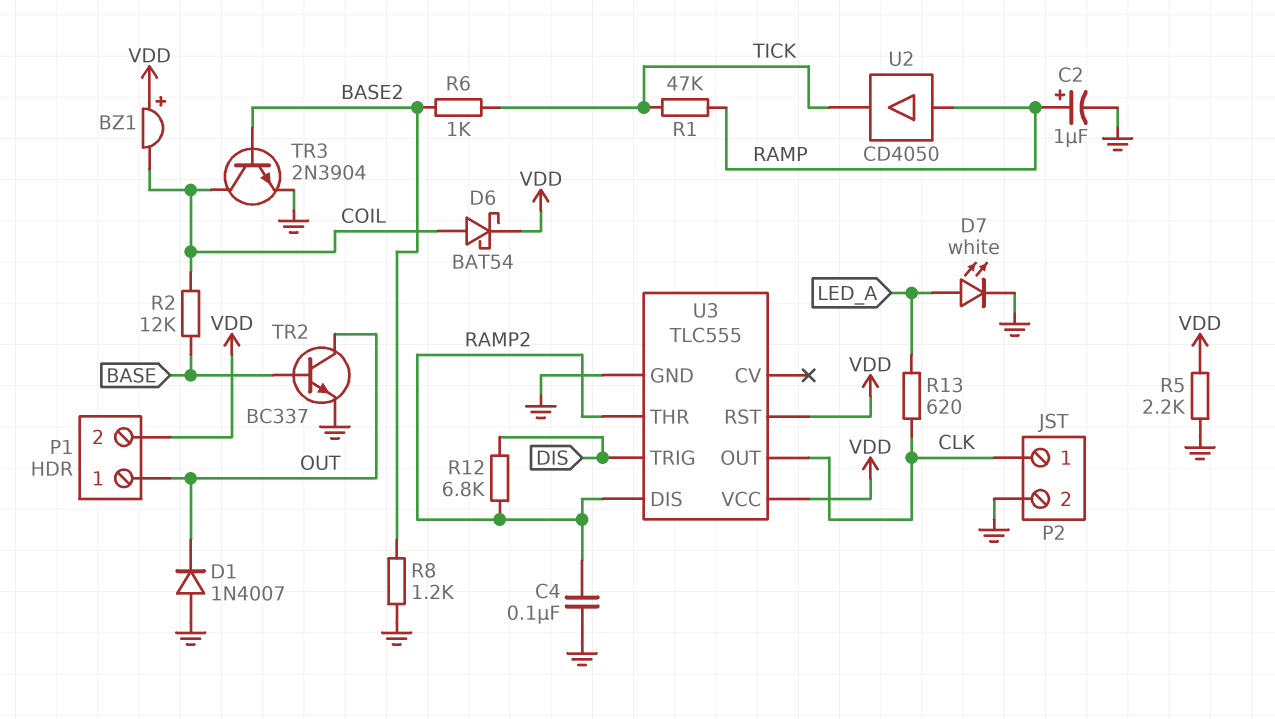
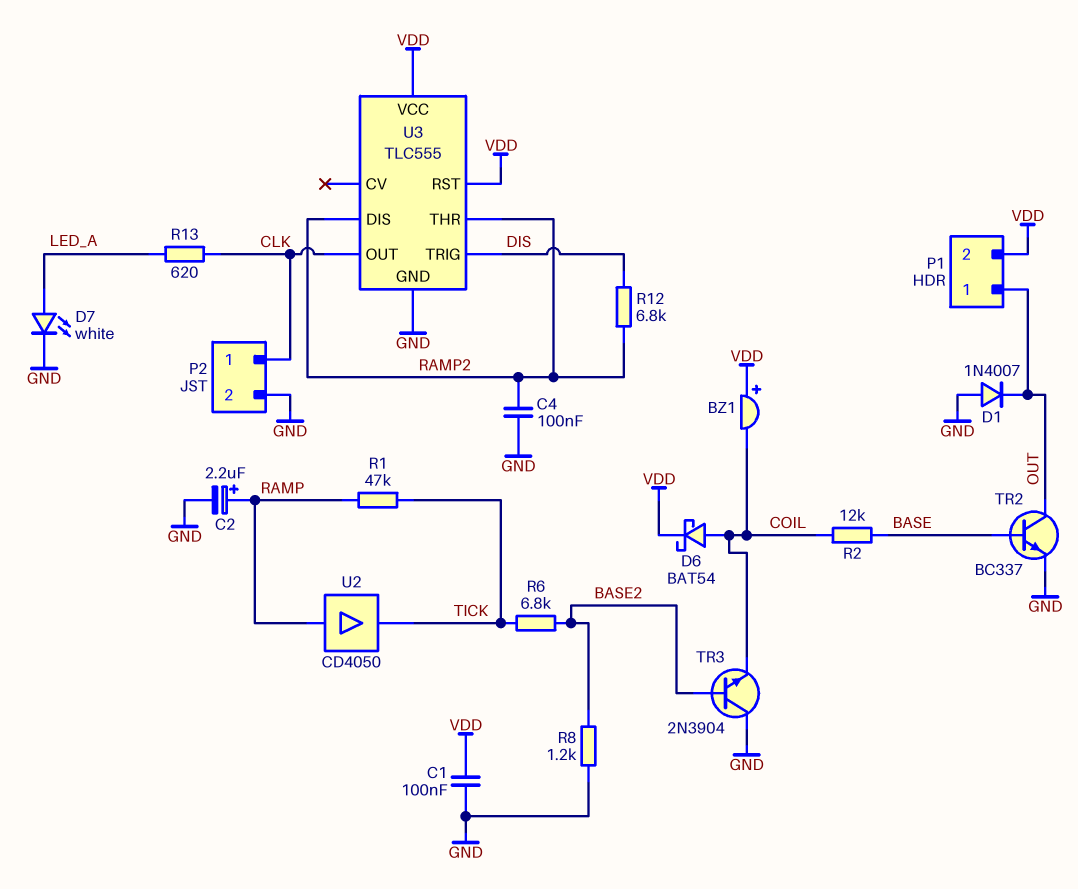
C1: none -> 100nF (GND, VDD)
C2: 1uF (plus RAMP, minus GND) -> 2.2uF (plus RAMP, minus GND)
R5: 2.2k (GND, VDD) -> none
R6: 1k (BASE2, TICK) -> 6.8k (BASE2, TICK)
TR3: NPN 2N3904 (B BASE2, C COIL, E GND) -> NPN 2N3904 (B BASE2, C GND, E COIL)

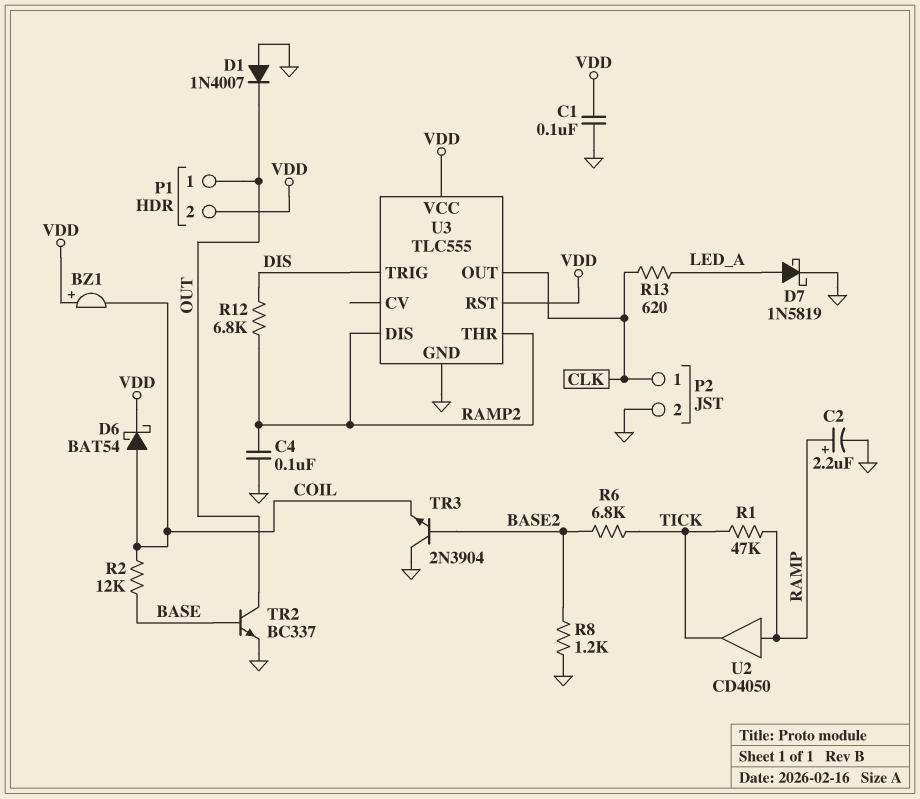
D7: LED white (A LED_A, K GND) -> schottky 1N5819 (A LED_A, K GND)

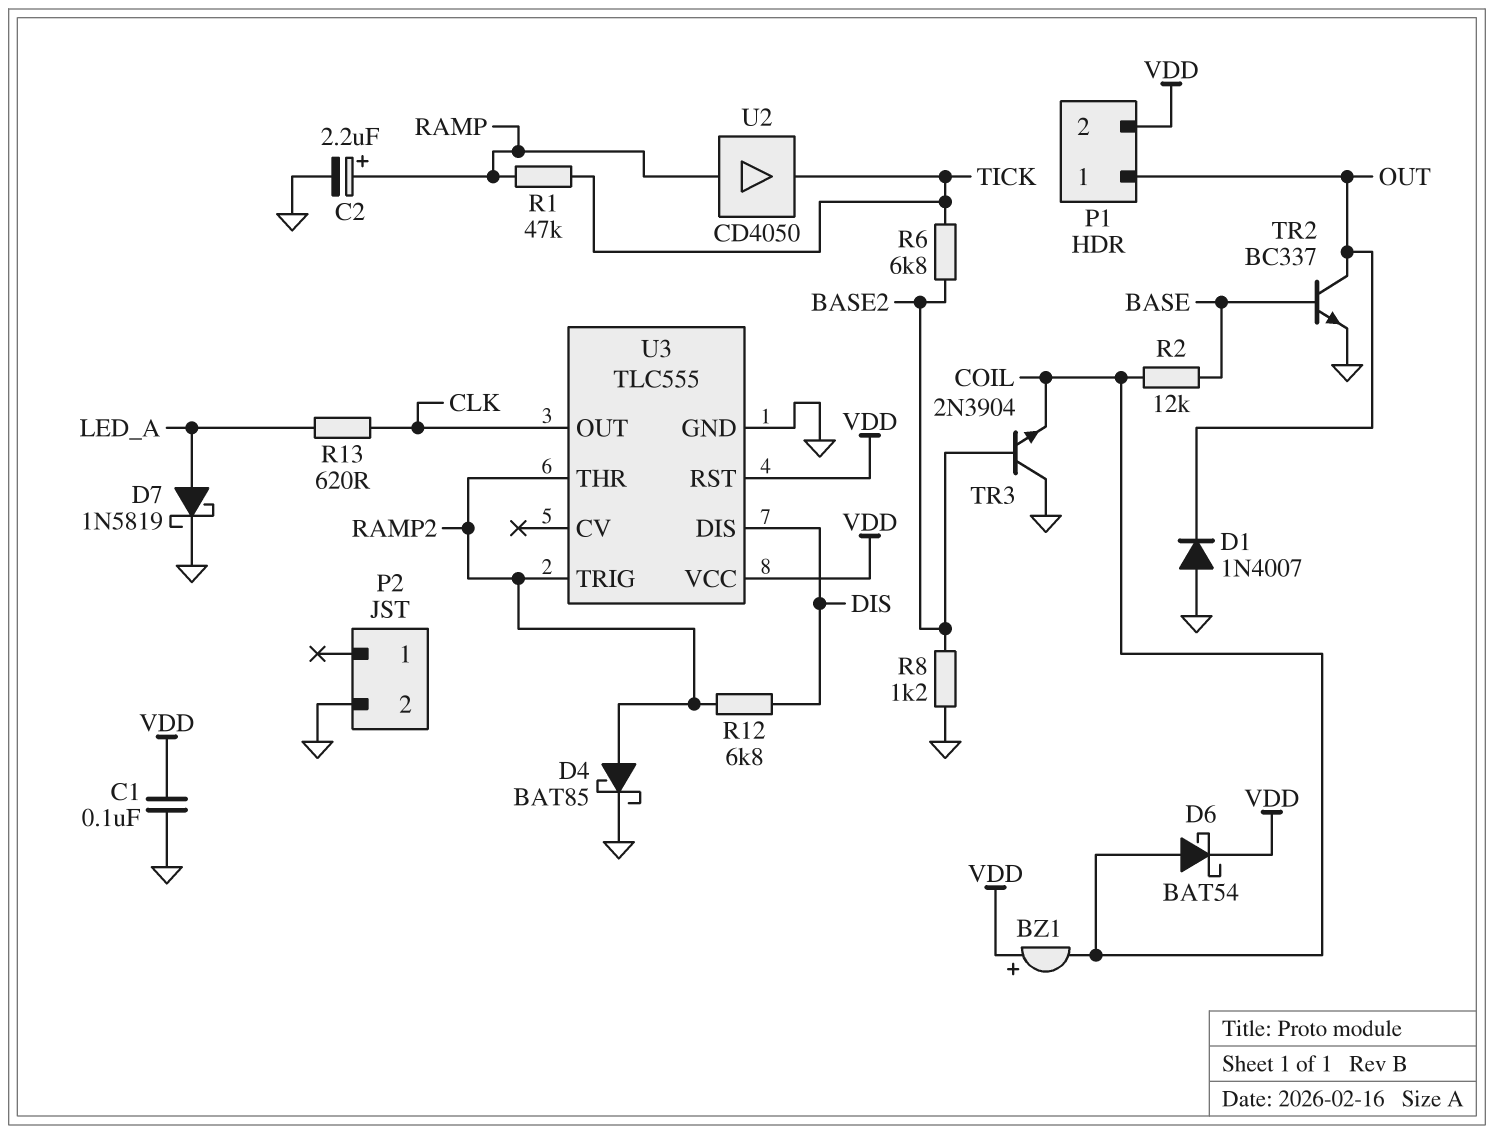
C4: 100nF (GND, RAMP2) -> none
D4: none -> schottky BAT85 (A RAMP2, K GND)
P2 pin 1: CLK -> none
U3 pin DIS: RAMP2 -> DIS
U3 pin TRIG: DIS -> RAMP2

